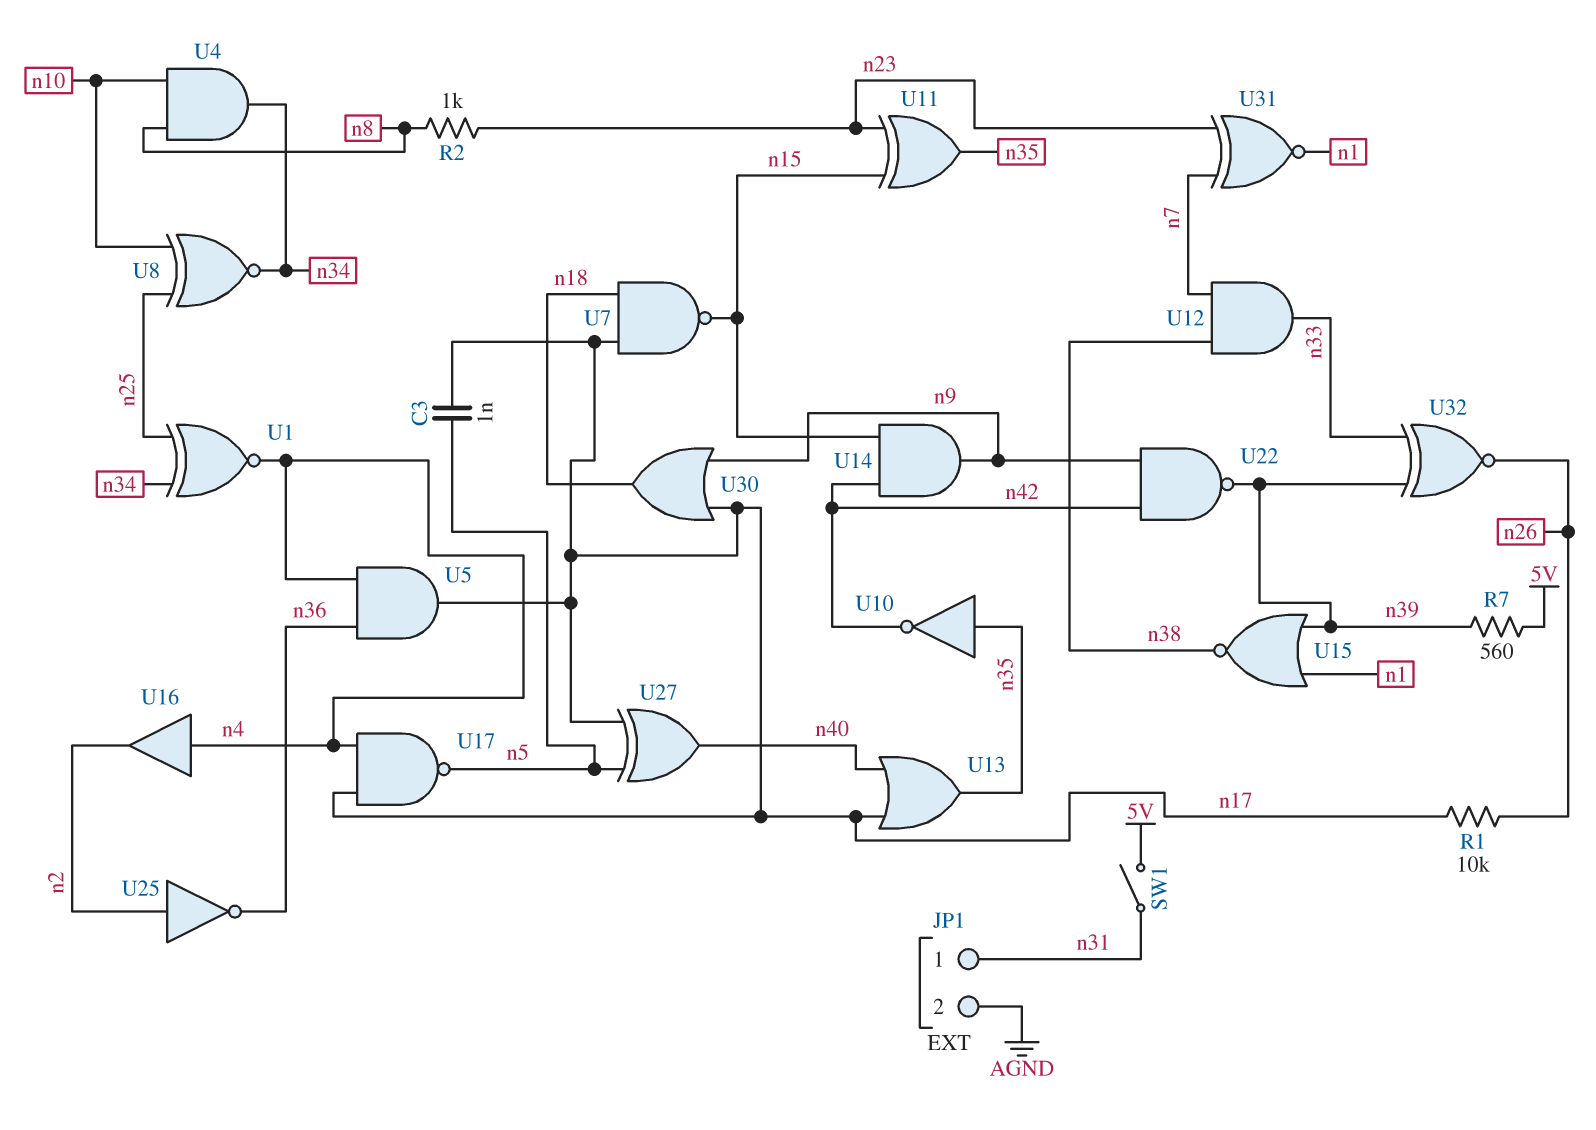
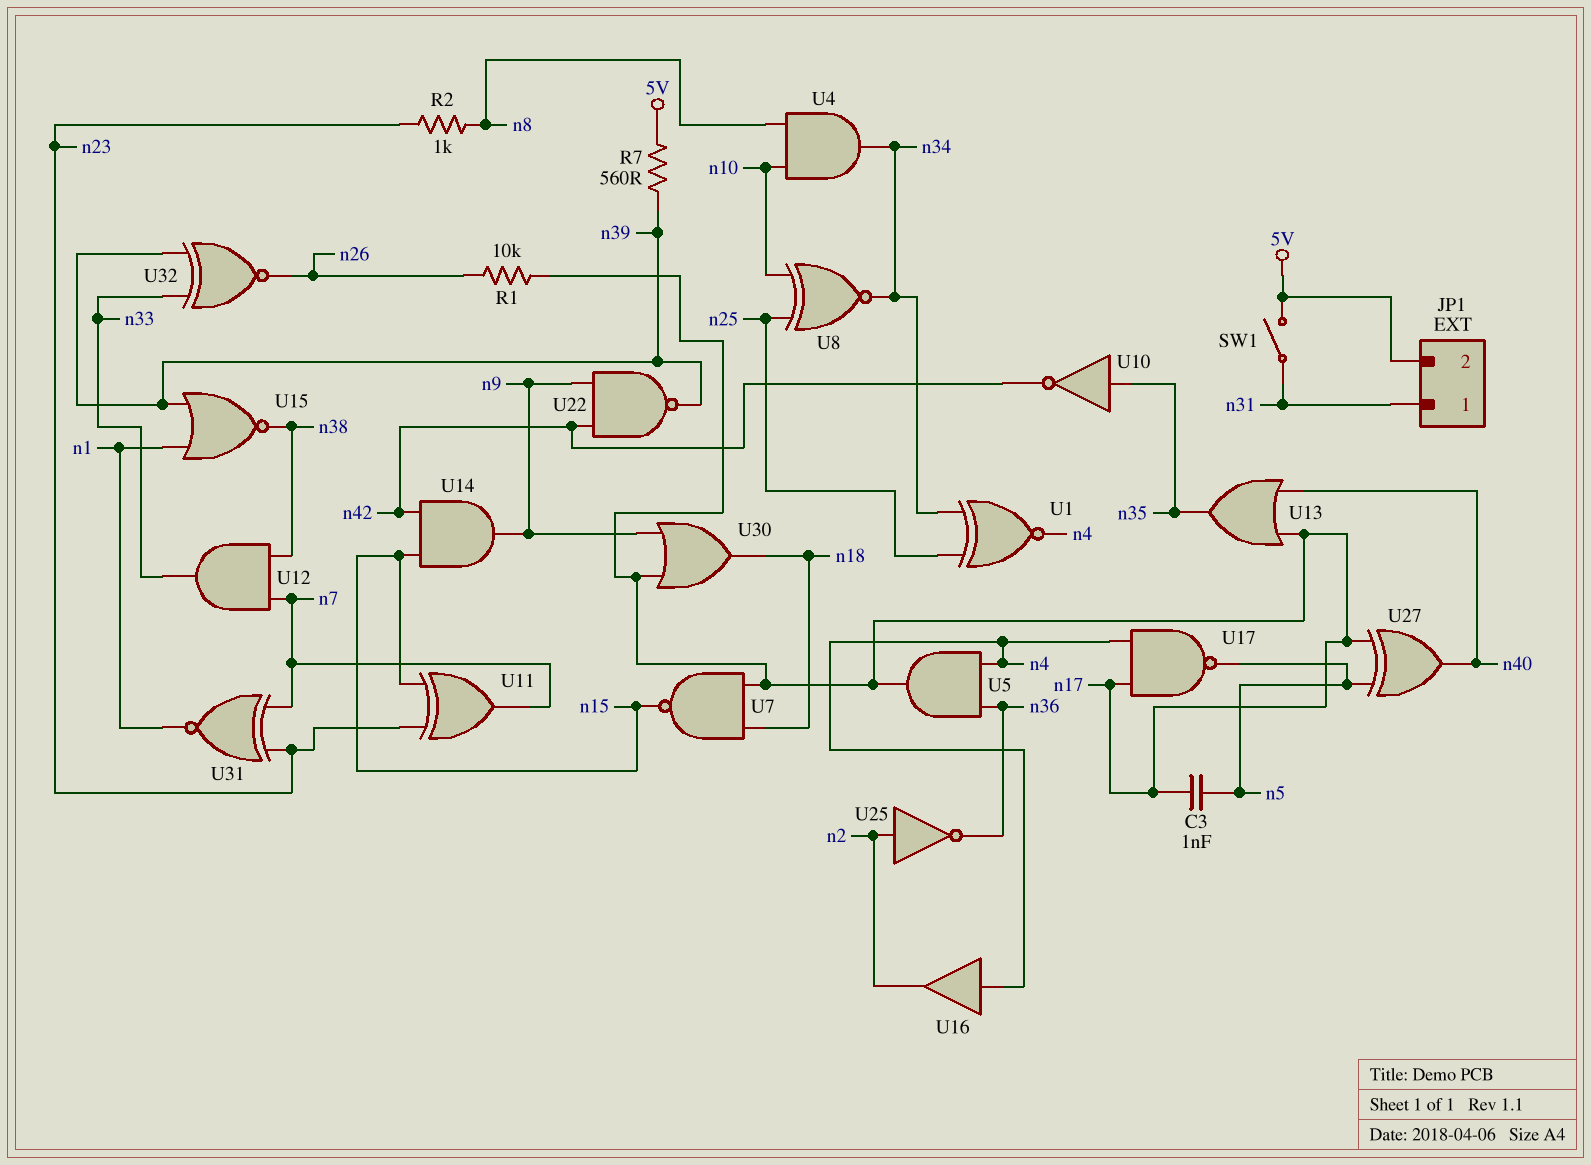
JP1 pin 2: AGND -> 5V
U11: XOR (in n15, in n23, out n35) -> XOR (in n15, in n23, out n7)

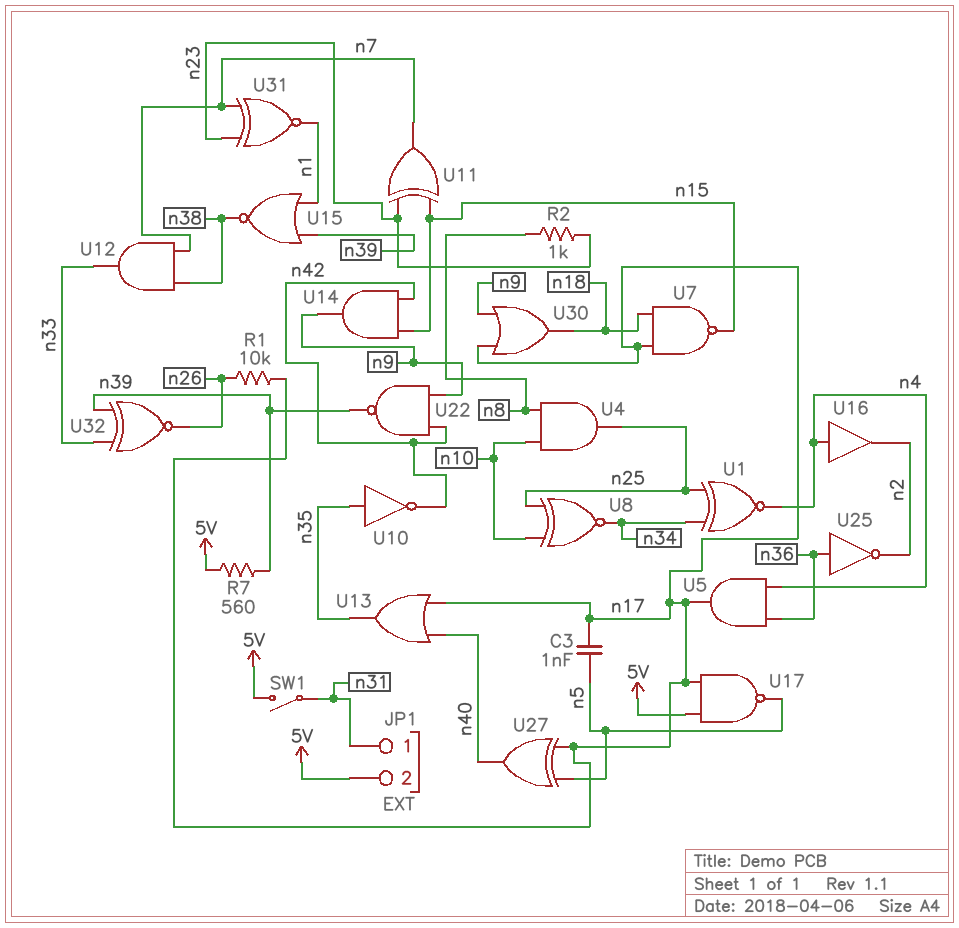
U4: AND (in n8, in n10, out n34) -> AND (in n8, in n10, out n25)
U17: NAND (in n4, in n17, out n5) -> NAND (in 5V, in n17, out n5)
U25: NOT (in n2, out n36) -> NOT (in n36, out n2)

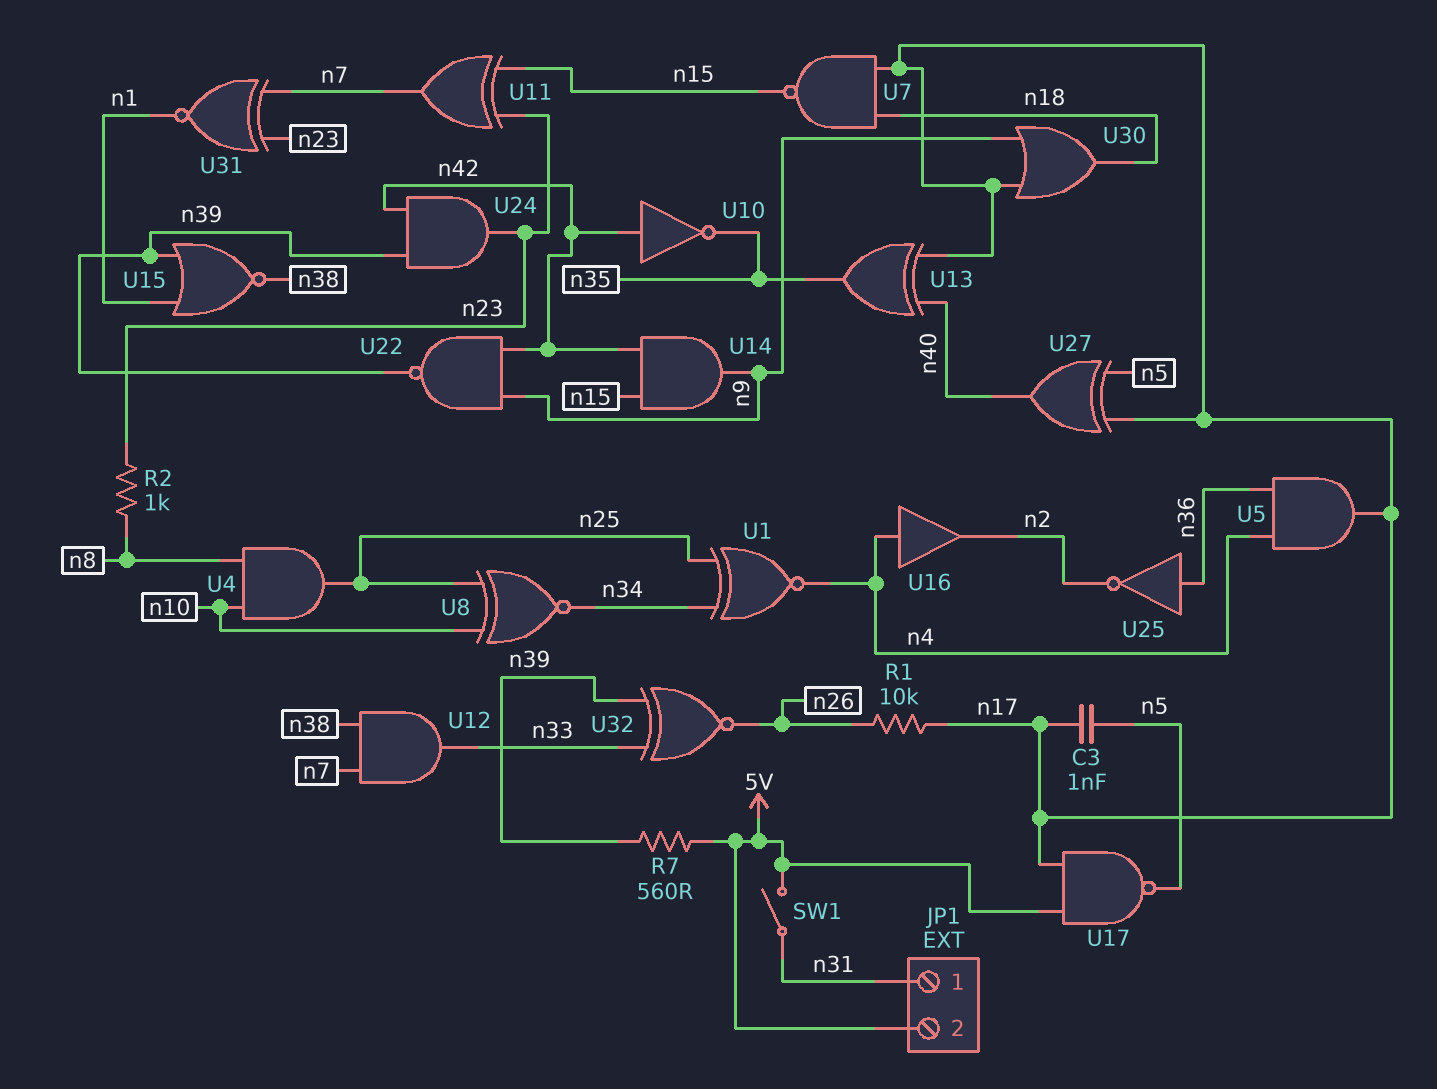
U10: NOT (in n35, out n42) -> NOT (in n42, out n35)
U13: OR (in n17, in n40, out n35) -> XOR (in n17, in n40, out n35)
U24: none -> AND (in n39, in n42, out n23)

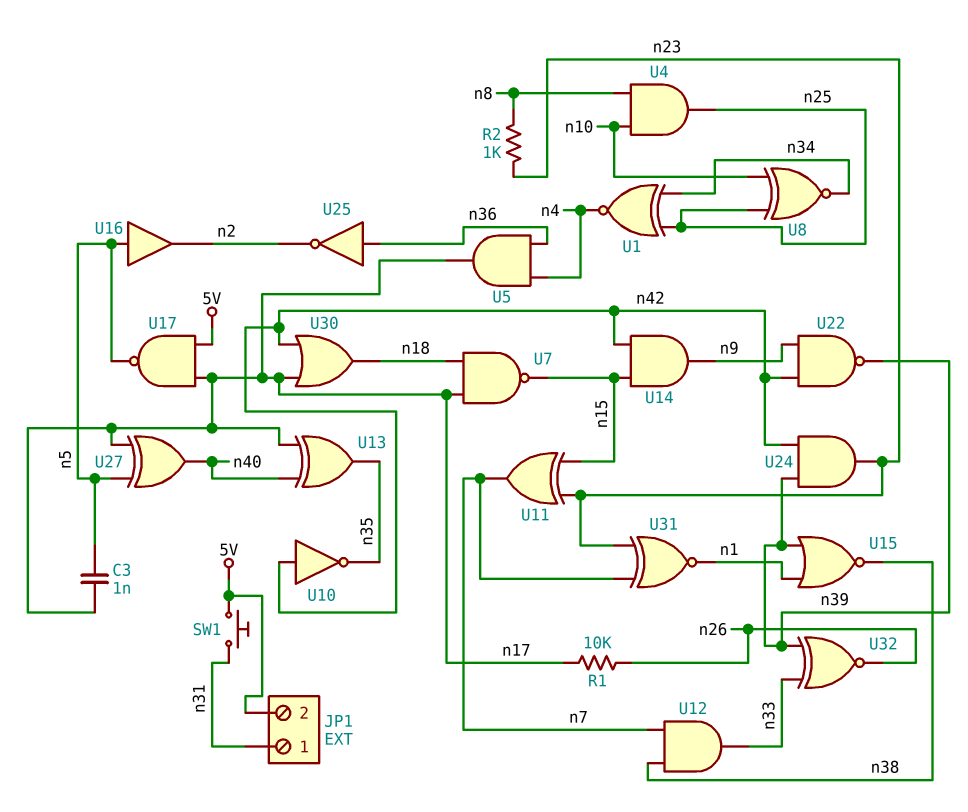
R7: 560 (5V, n39) -> none
SW1: switch (5V, n31) -> button (5V, n31)
U16: buffer (in n4, out n2) -> buffer (in n5, out n2)
U30: OR (in n9, in n17, out n18) -> OR (in n17, in n42, out n18)

